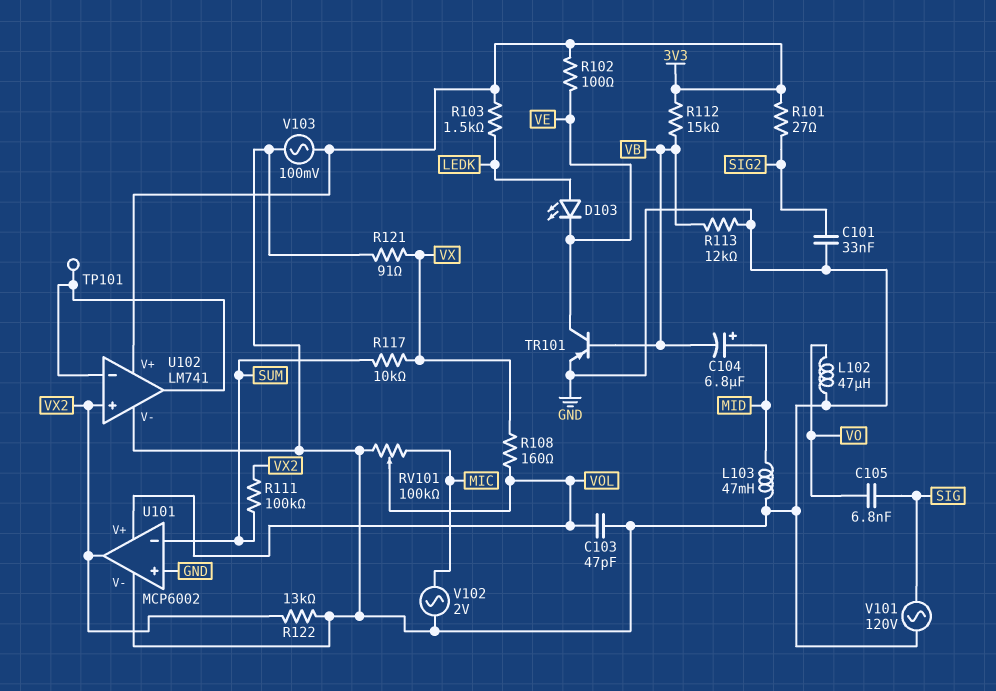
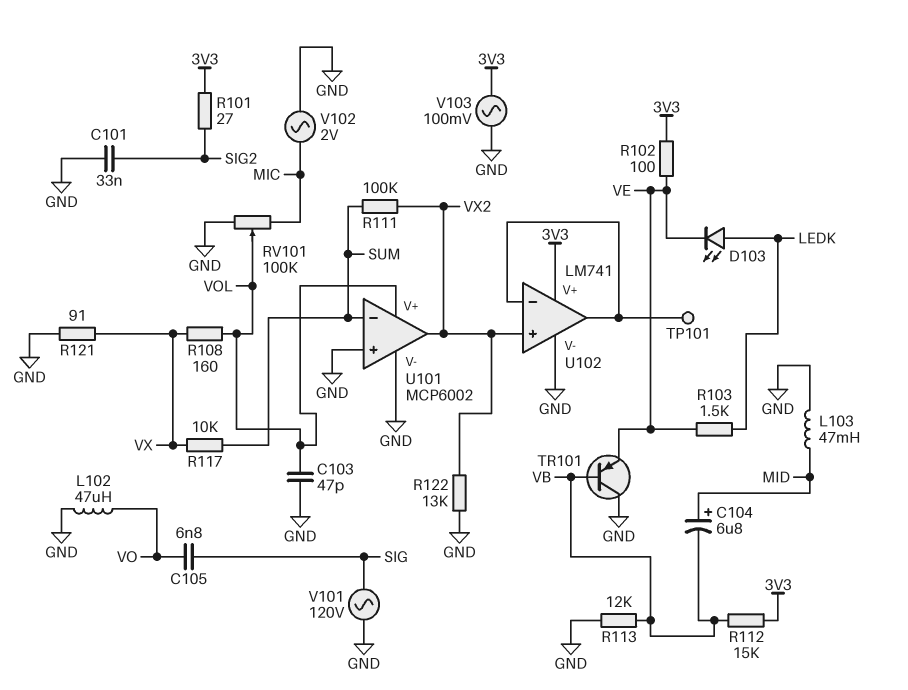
R103: 1.5k (3V3, LEDK) -> 1.5k (LEDK, VE)
TR101: PNP (B VB, C VE, E GND) -> PNP (B VB, C GND, E VE)

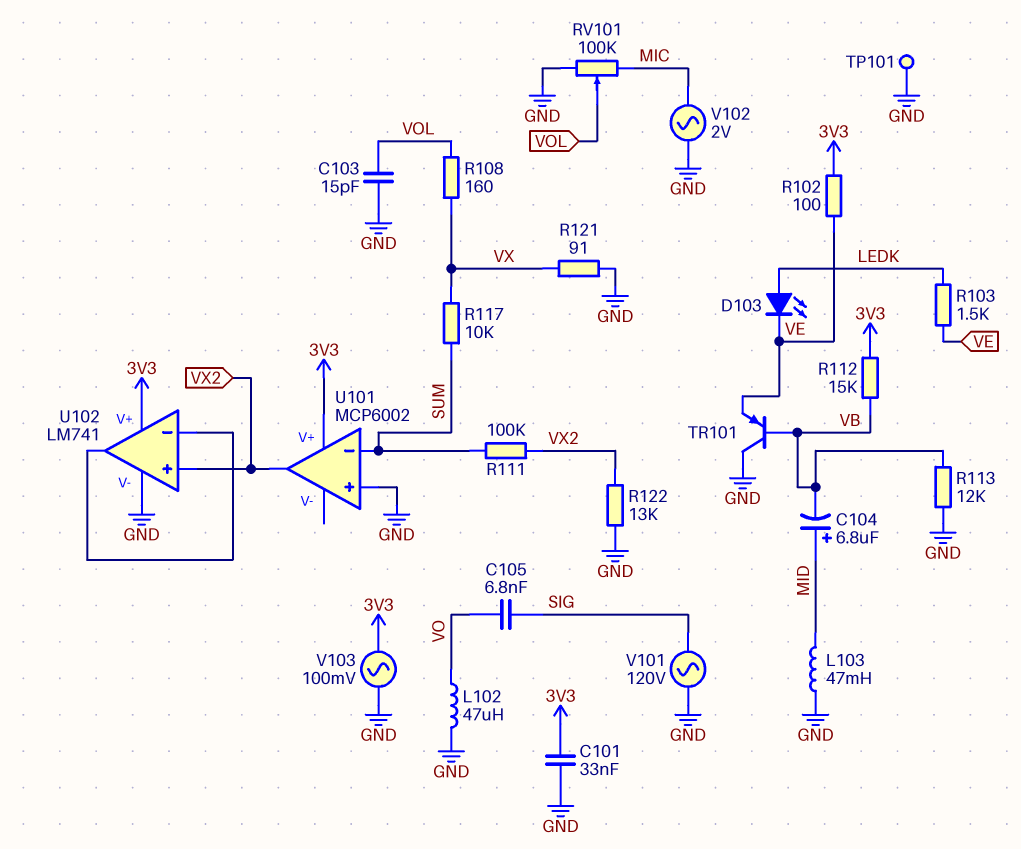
C101: 33nF (GND, SIG2) -> 33nF (3V3, GND)
C103: 47pF (GND, VOL) -> 15pF (GND, VOL)
R101: 27 (3V3, SIG2) -> none
TP101: test point (U102/in-) -> test point (GND)
U101 pin V+: VOL -> 3V3
U101 pin V-: GND -> none

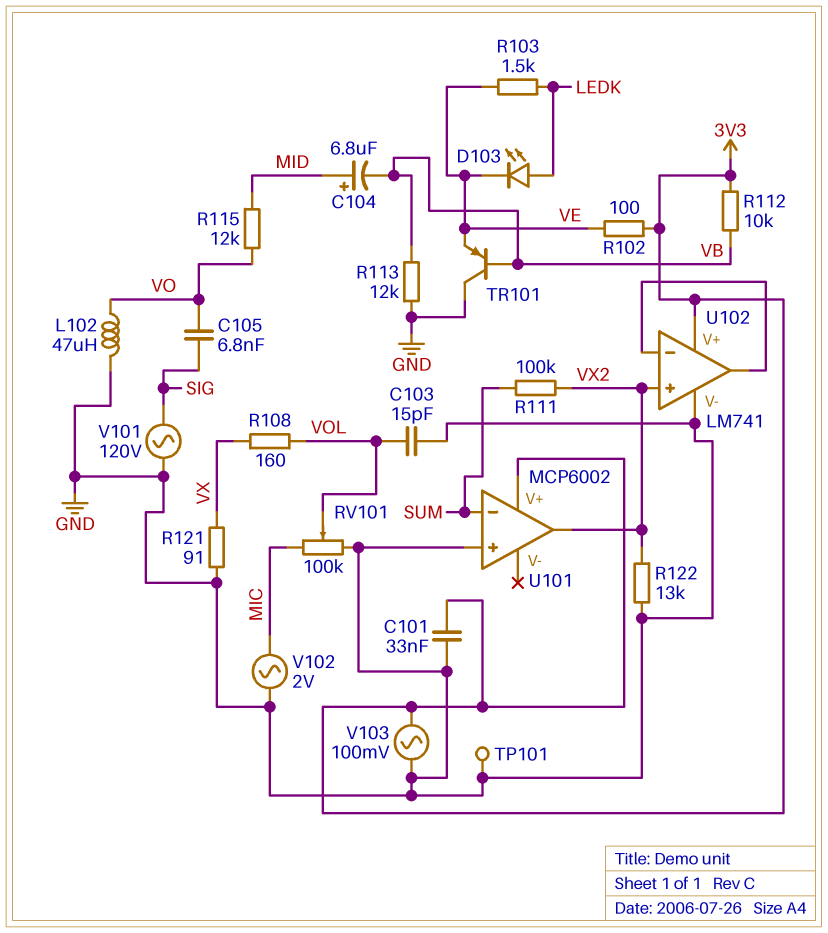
L103: 47mH (GND, MID) -> none
R112: 15k (3V3, VB) -> 10k (3V3, VB)
R115: none -> 12k (MID, VO)
R117: 10k (SUM, VX) -> none

